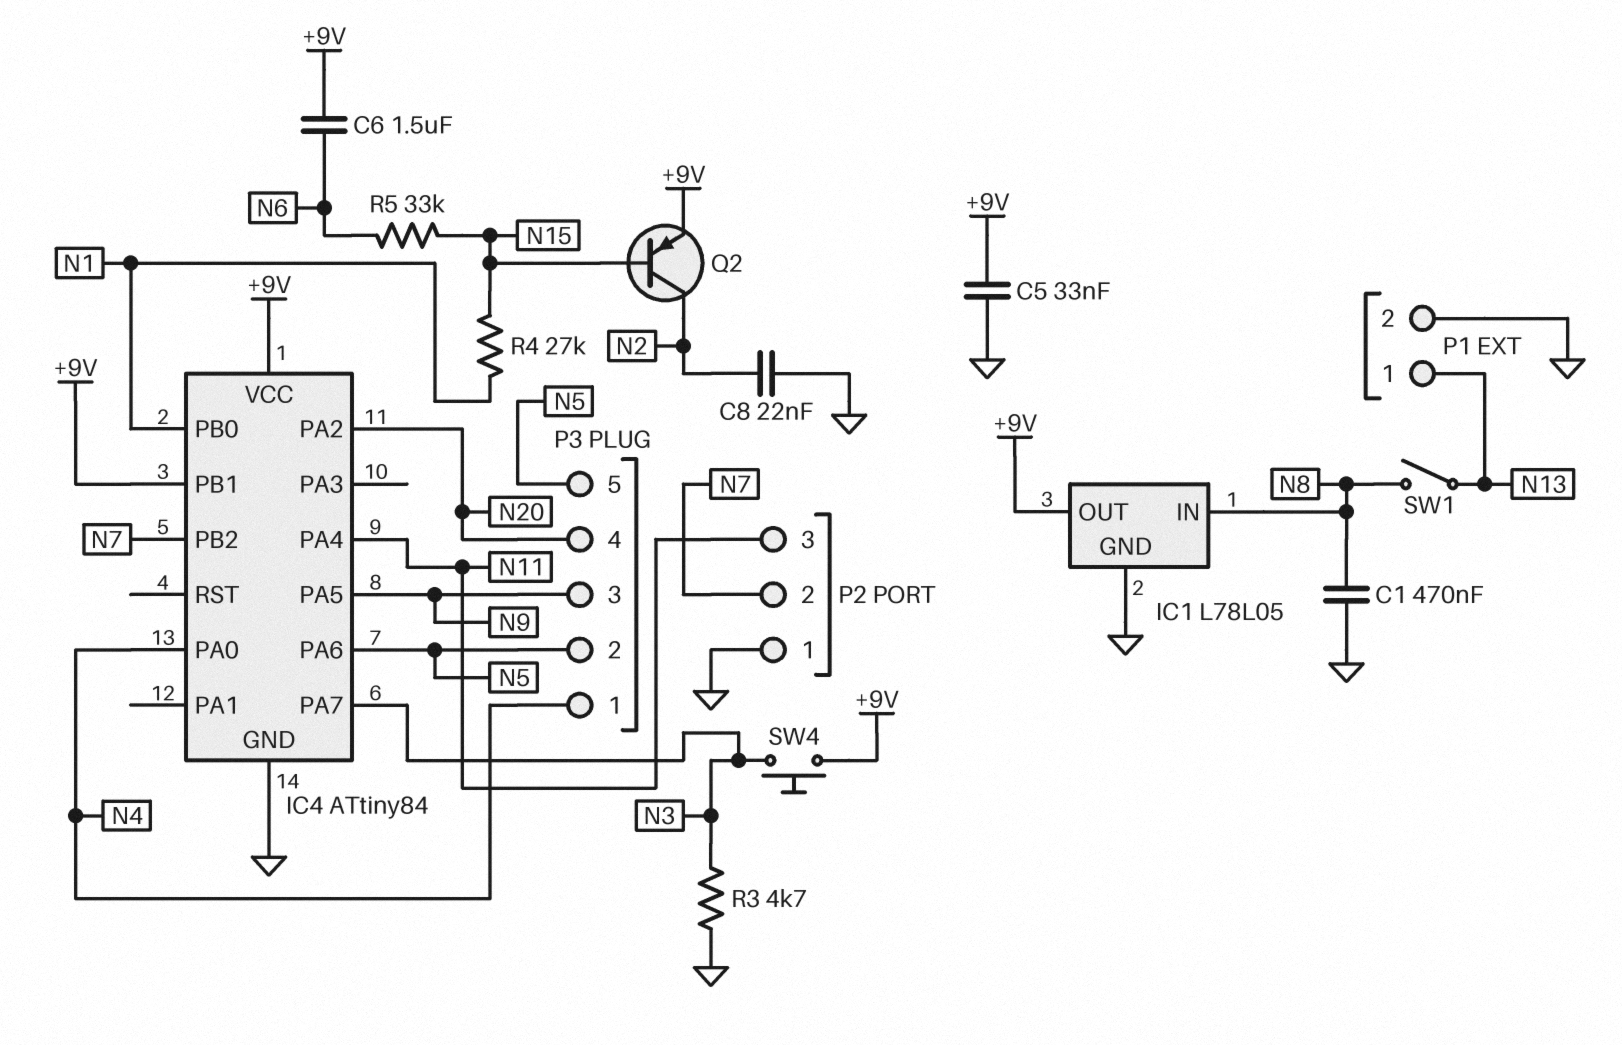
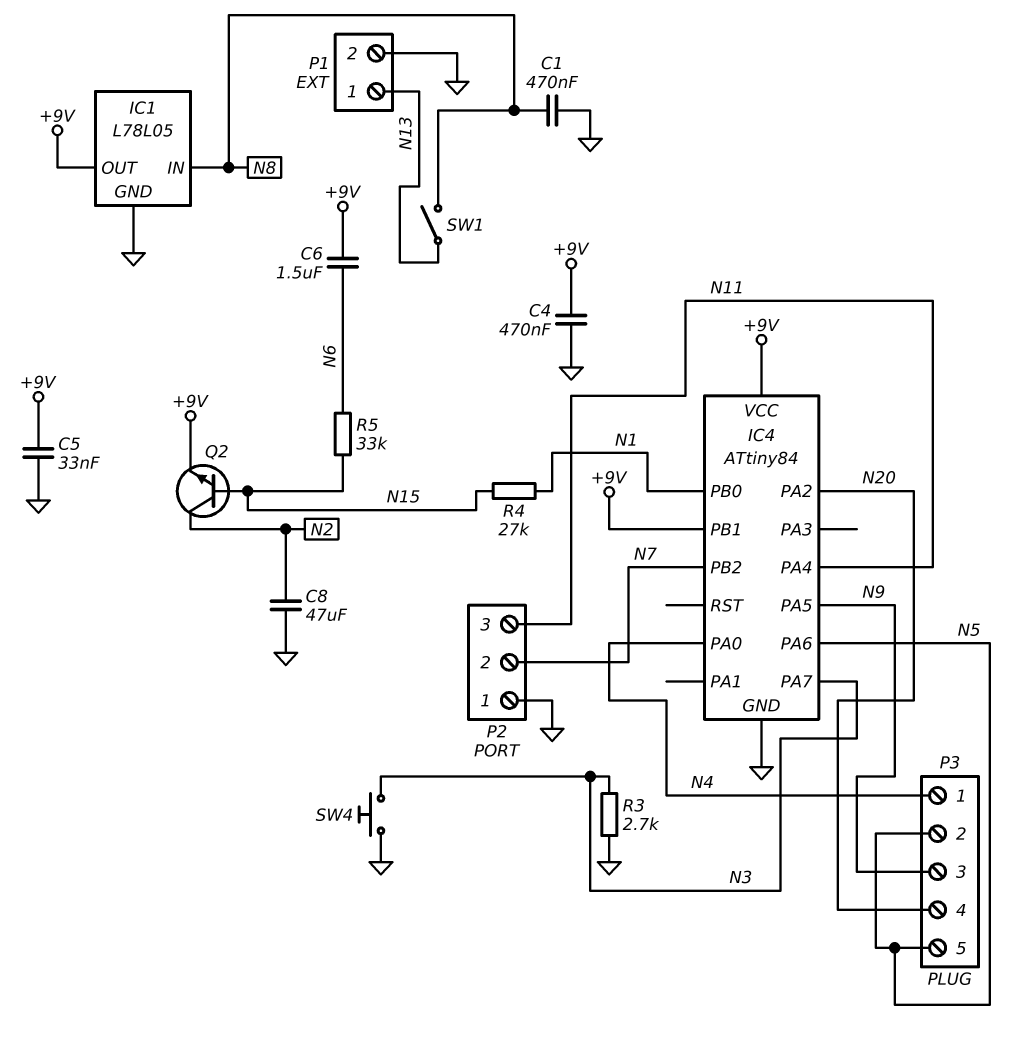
C4: none -> 470nF (+9V, GND)
C8: 22nF (GND, N2) -> 47uF (GND, N2)
Q2: PNP (B N15, C N2, E +9V) -> NPN (B N15, C N2, E +9V)
R3: 4.7k (GND, N3) -> 2.7k (GND, N3)
SW4: button (+9V, N3) -> button (GND, N3)

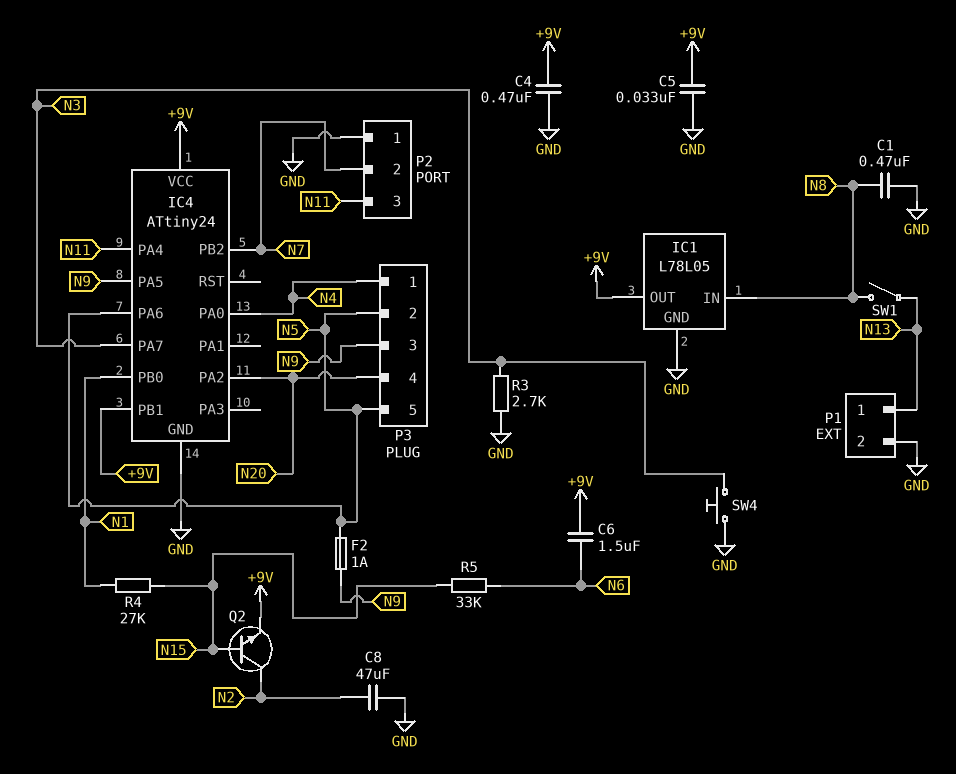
F2: none -> 1A (N5, N9)
IC4: ATtiny84 -> ATtiny24

